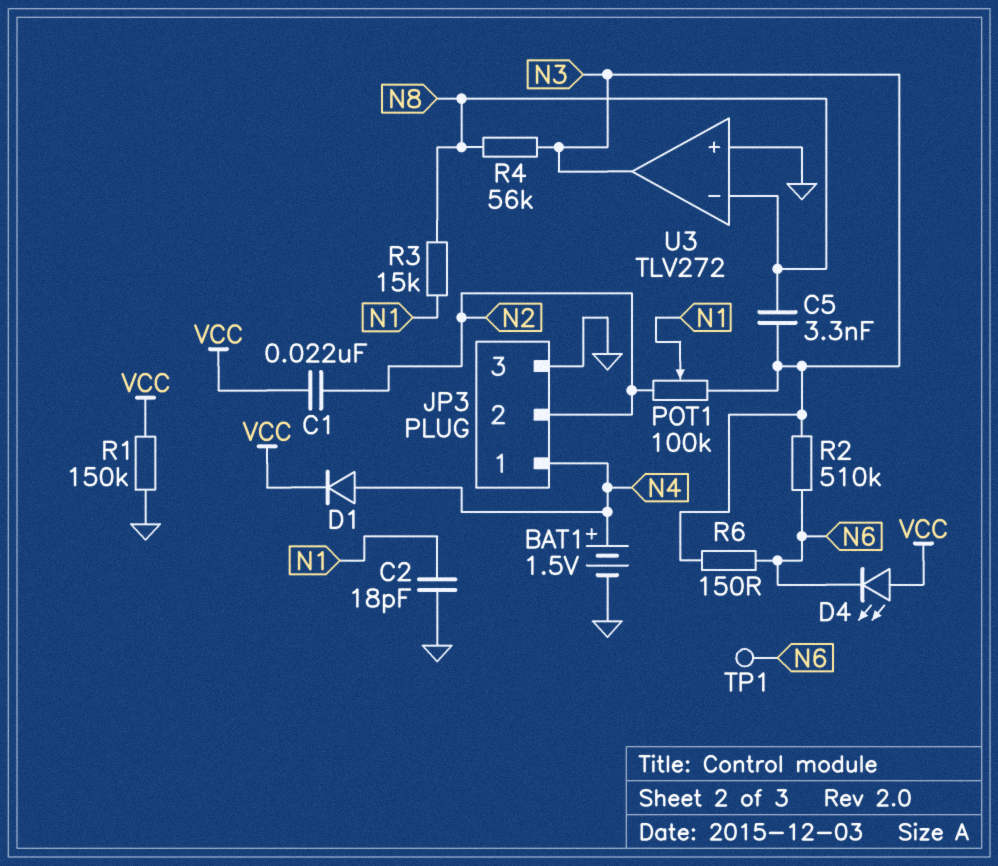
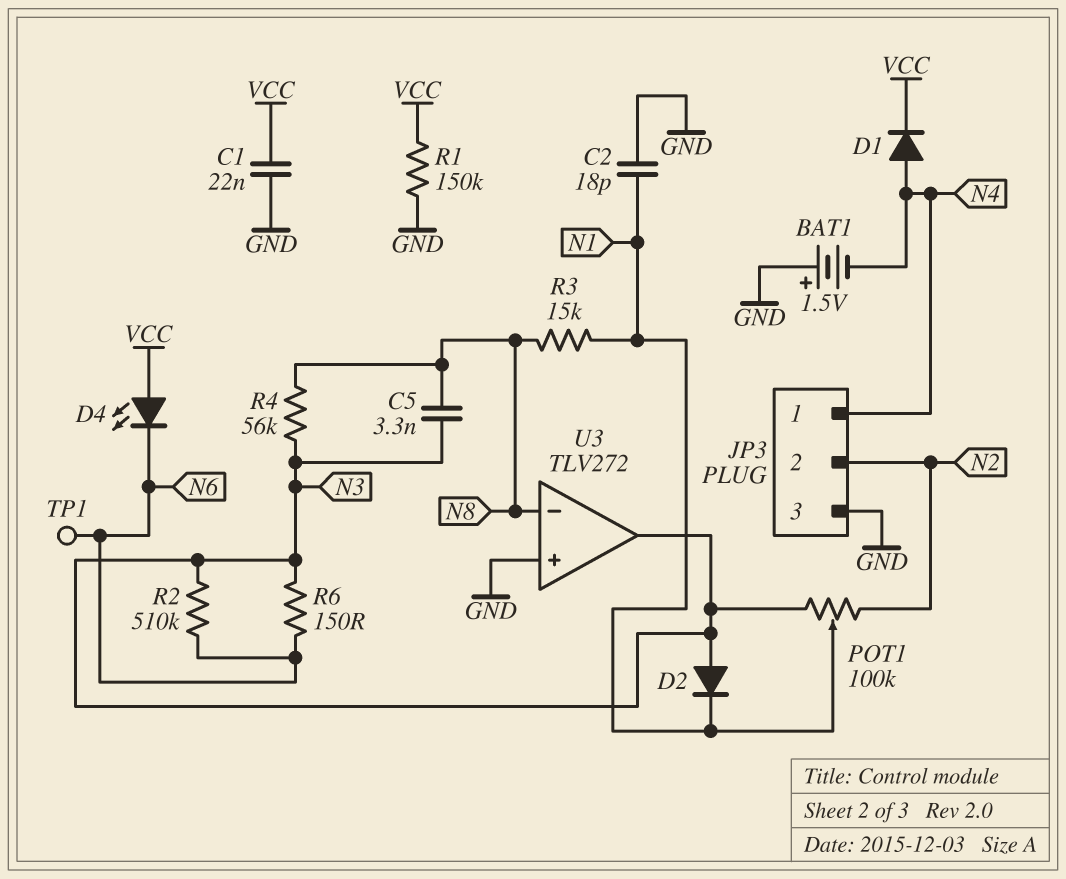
BAT1: 1.5V (plus N4, minus GND) -> 1.5V (plus GND, minus N4)
C1: 22nF (N2, VCC) -> 22nF (GND, VCC)
D2: none -> diode (A N3, K N1)

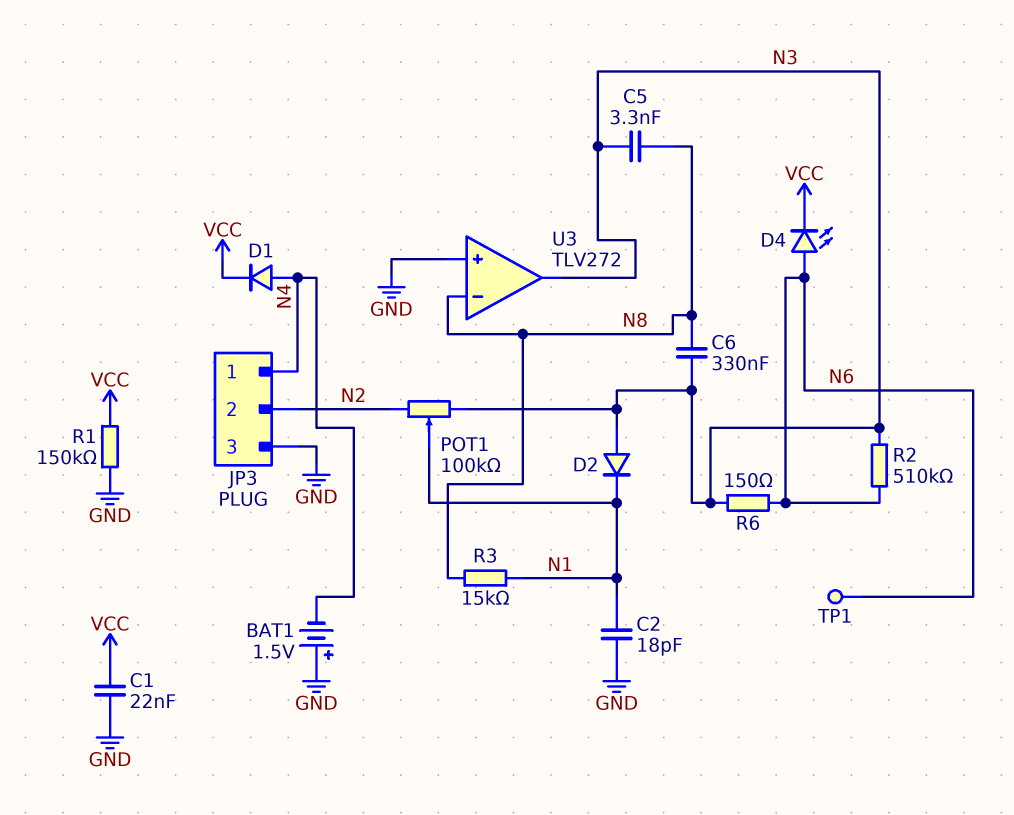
C6: none -> 330nF (N3, N8)
D4: LED (A VCC, K N6) -> LED (A N6, K VCC)
R4: 56k (N3, N8) -> none

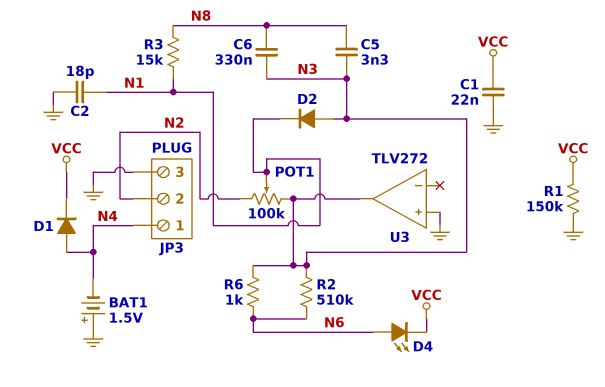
R6: 150 (N3, N6) -> 1k (N3, N6)
TP1: test point (N6) -> none
U3 pin in-: N8 -> none

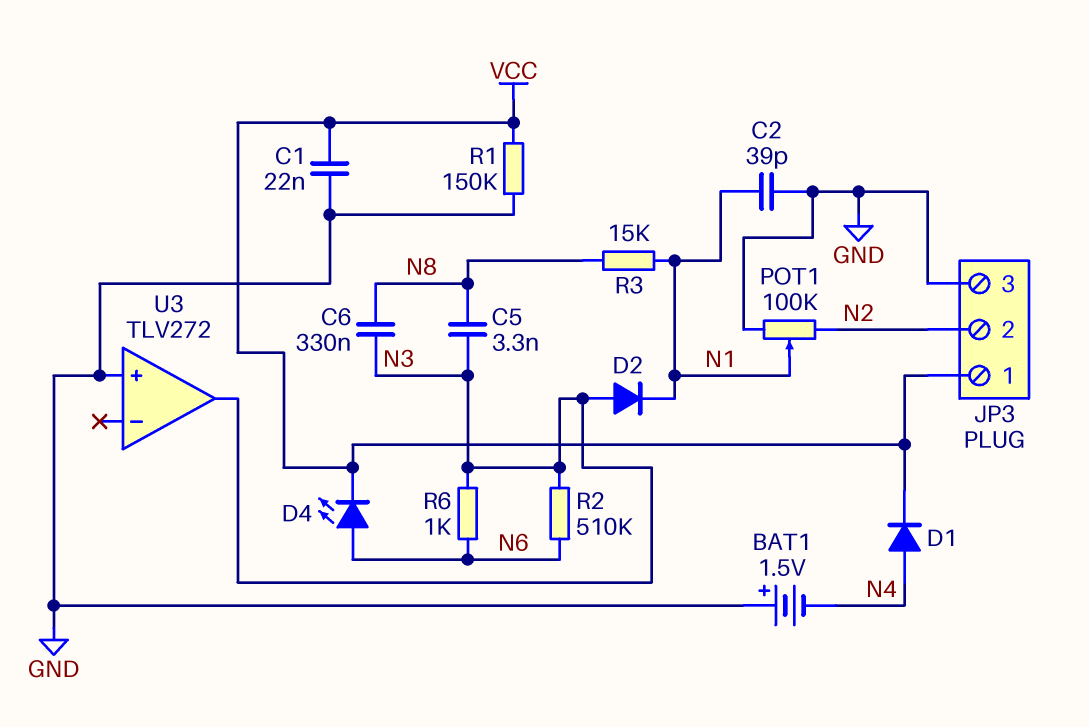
C2: 18pF (GND, N1) -> 39pF (GND, N1)
JP3 pin 1: N4 -> VCC
POT1: 100k (N2, N3, wiper N1) -> 100k (GND, N2, wiper N1)

